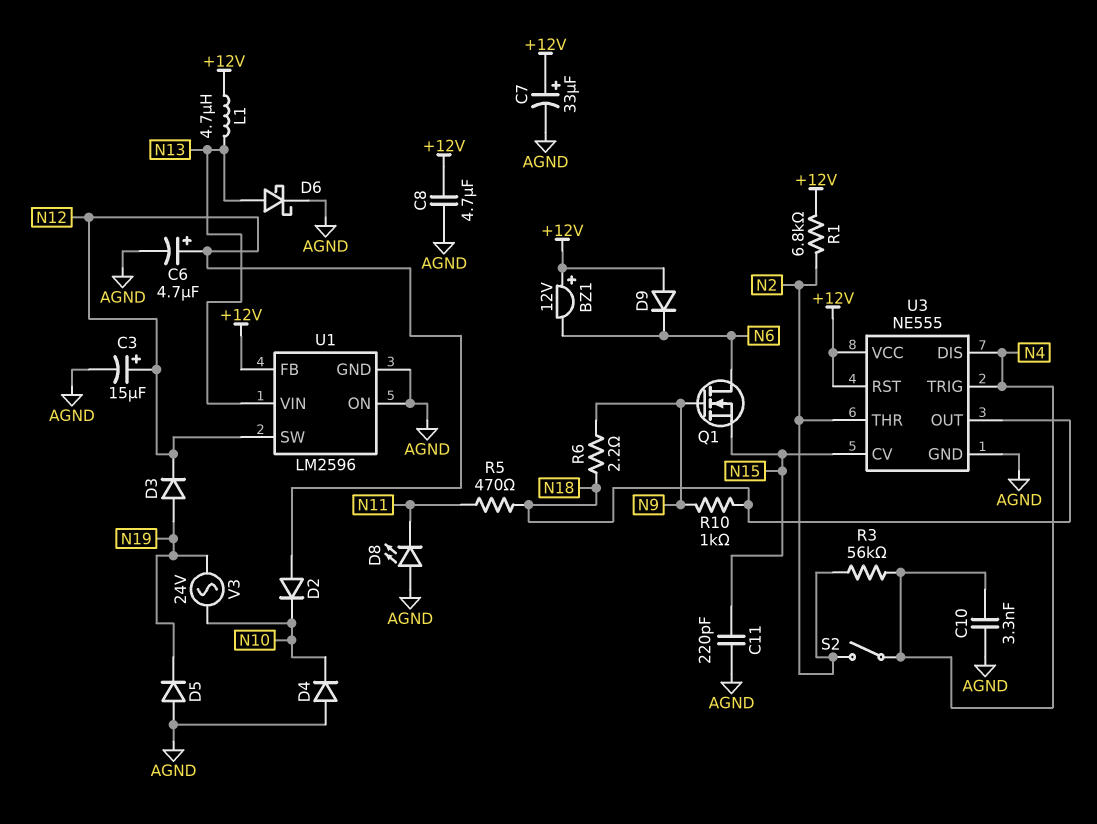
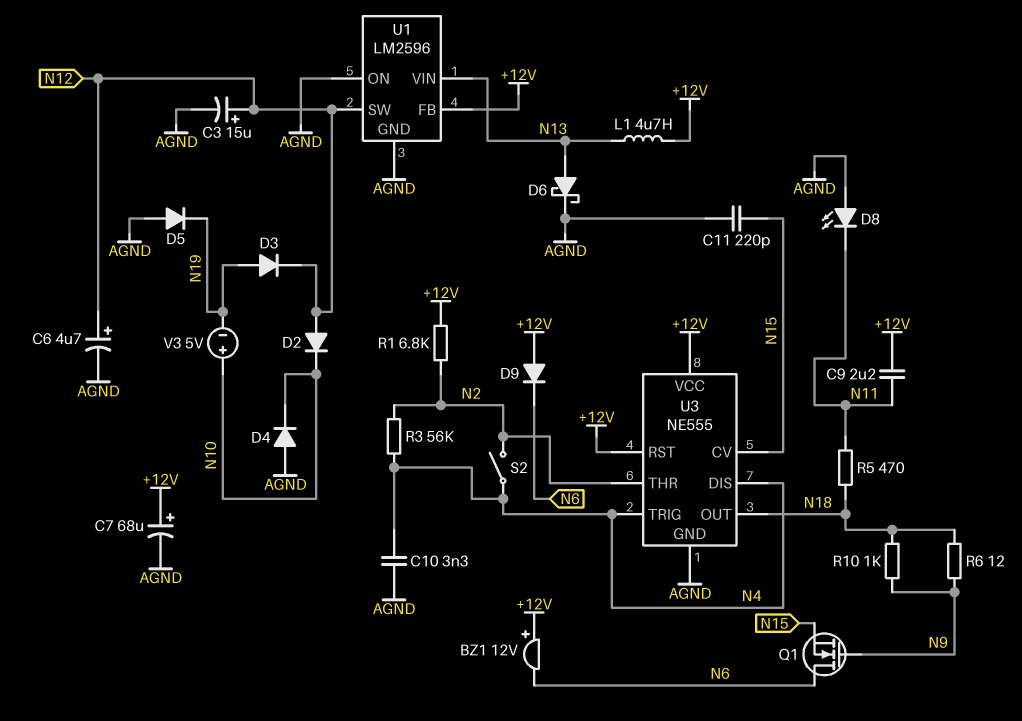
C7: 33uF (plus +12V, minus AGND) -> 68uF (plus +12V, minus AGND)
C8: 4.7uF (+12V, AGND) -> none
C9: none -> 2.2uF (+12V, N11)
R6: 2.2 (N9, N18) -> 12 (N9, N18)
V3: AC 24V (N10, N19) -> 5V (plus N10, minus N19)

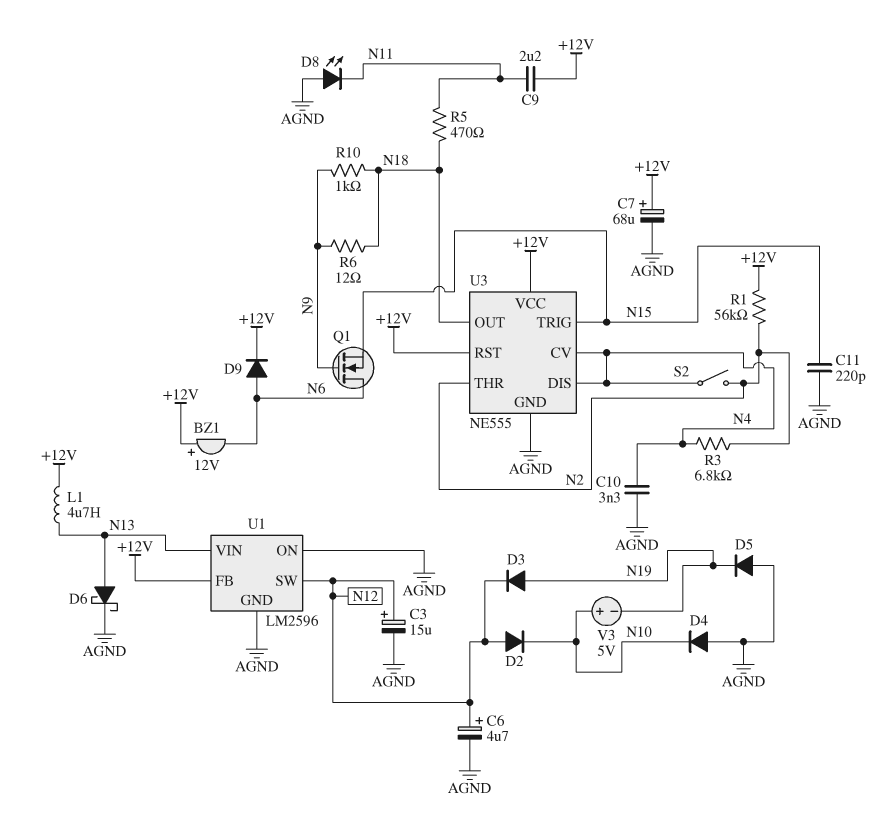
D9: diode (A +12V, K N6) -> diode (A N6, K +12V)
R1: 6.8k (+12V, N2) -> 56k (+12V, N2)
R3: 56k (N2, N4) -> 6.8k (N2, N4)
U3 pin CV: N15 -> N4
U3 pin TRIG: N4 -> N15

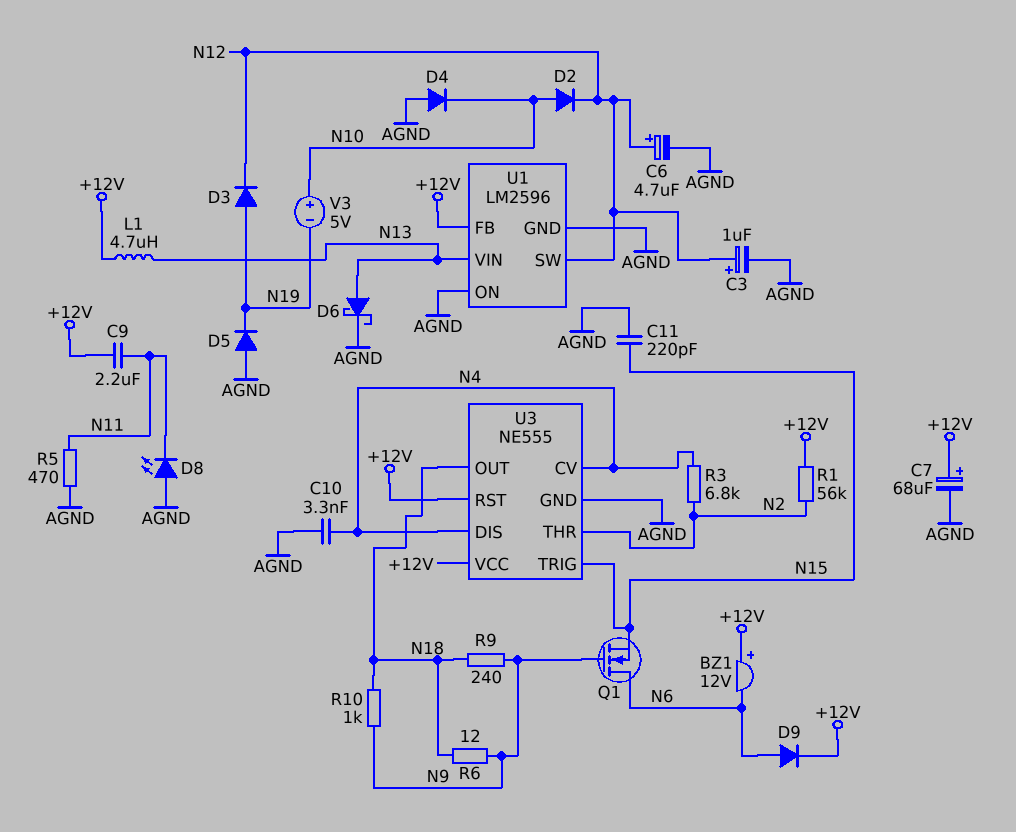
C3: 15uF (plus N12, minus AGND) -> 1uF (plus N12, minus AGND)
D2: diode (A N12, K N10) -> diode (A N10, K N12)
R5: 470 (N11, N18) -> 470 (AGND, N11)
R9: none -> 240 (N9, N18)
S2: switch (N2, N4) -> none

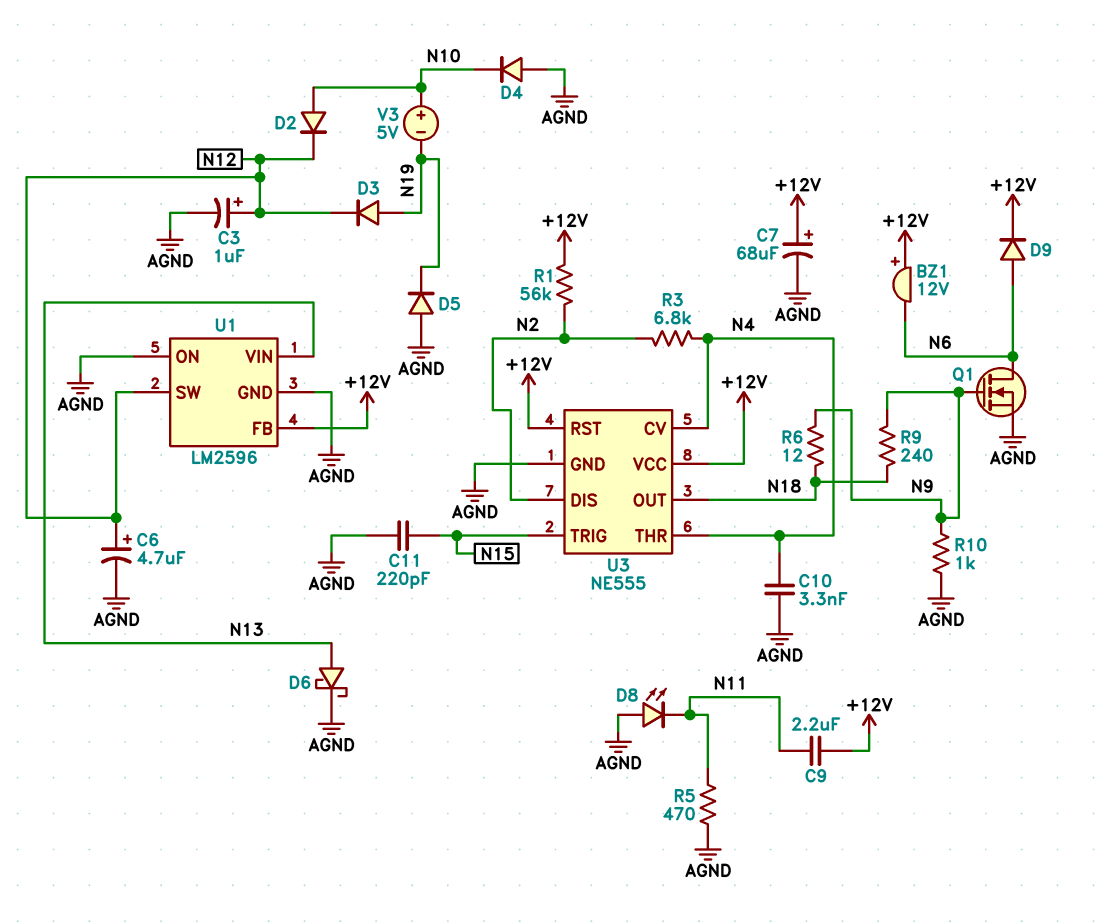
L1: 4.7uH (+12V, N13) -> none
Q1: NMOS (G N9, D N6, S N15) -> NMOS (G N9, D N6, S AGND)
R10: 1k (N9, N18) -> 1k (AGND, N9)
U3 pin DIS: N4 -> N2
U3 pin THR: N2 -> N4

